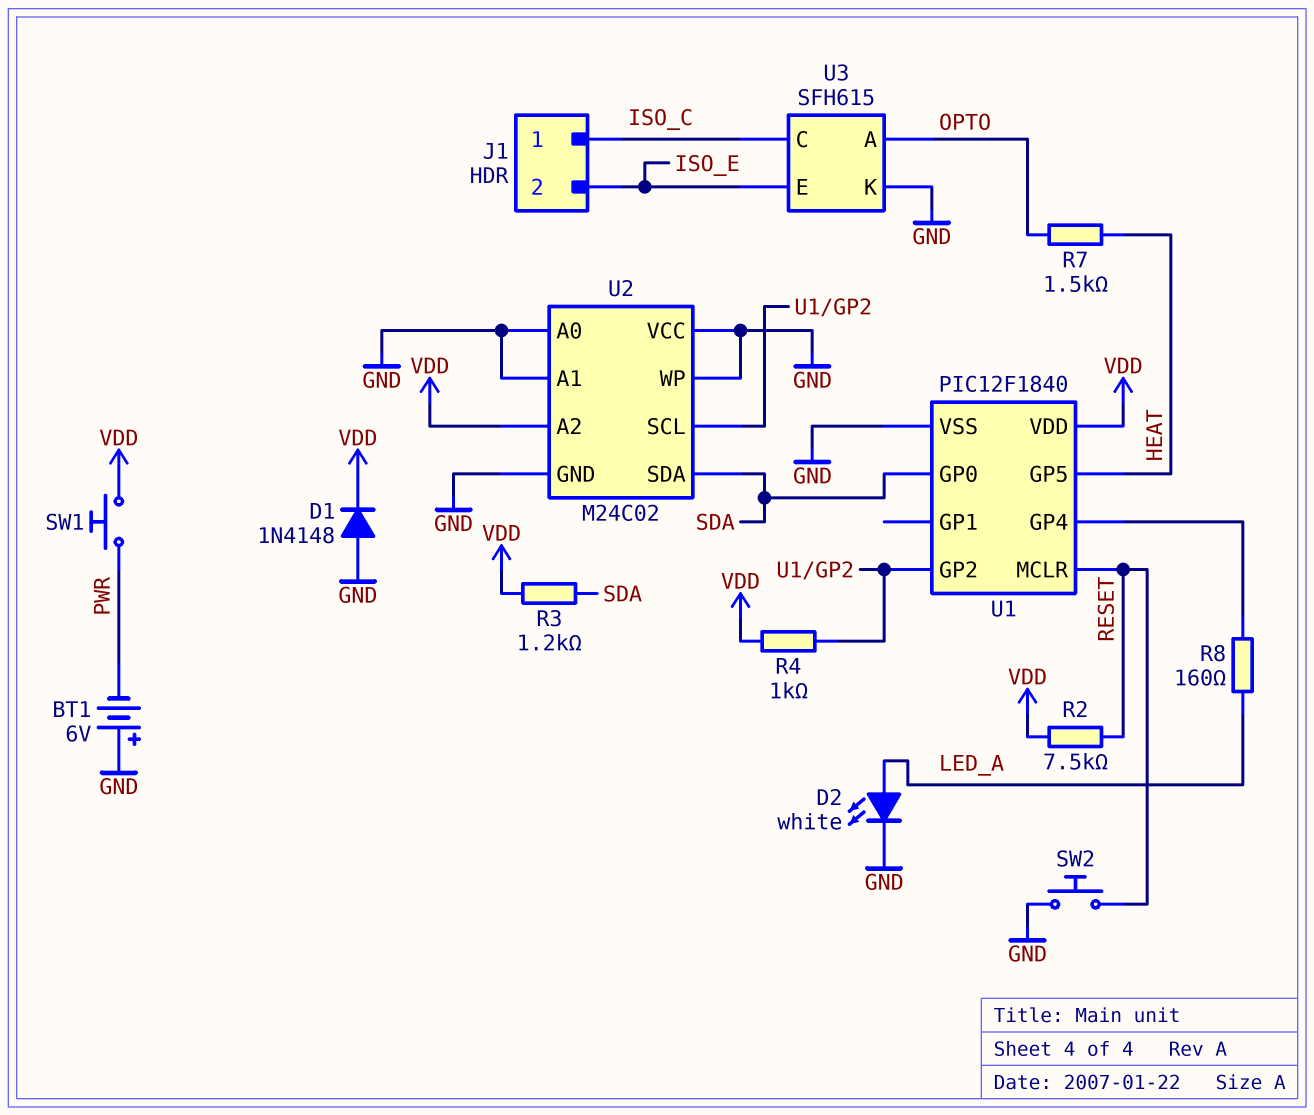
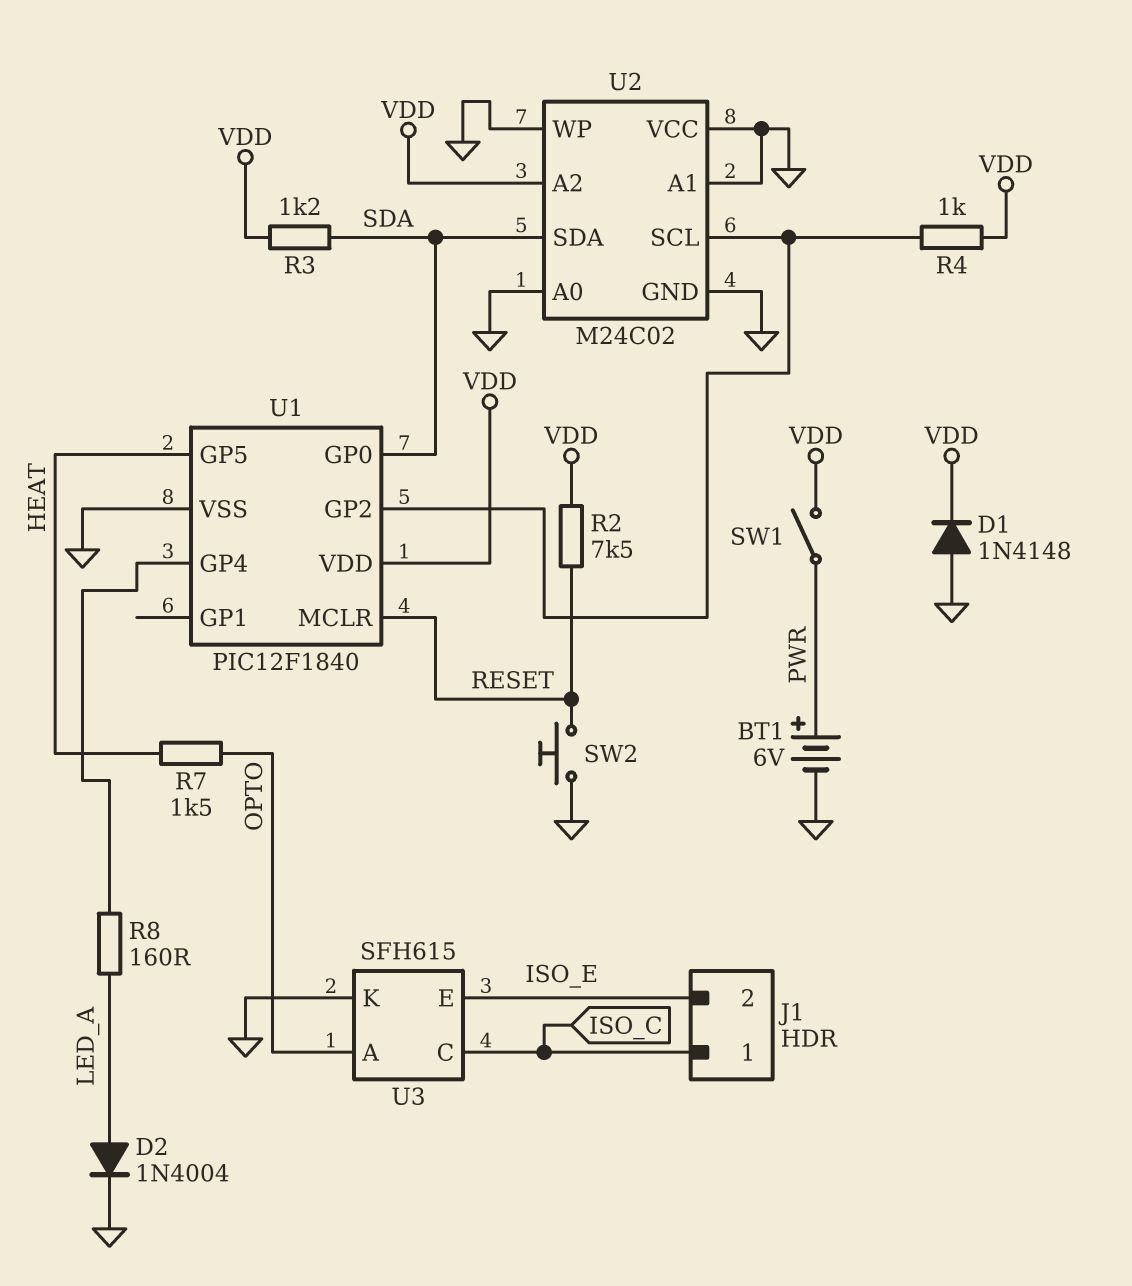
BT1: 6V (plus GND, minus PWR) -> 6V (plus PWR, minus GND)
D2: LED white (A LED_A, K GND) -> diode 1N4004 (A LED_A, K GND)
SW1: button (PWR, VDD) -> switch (PWR, VDD)

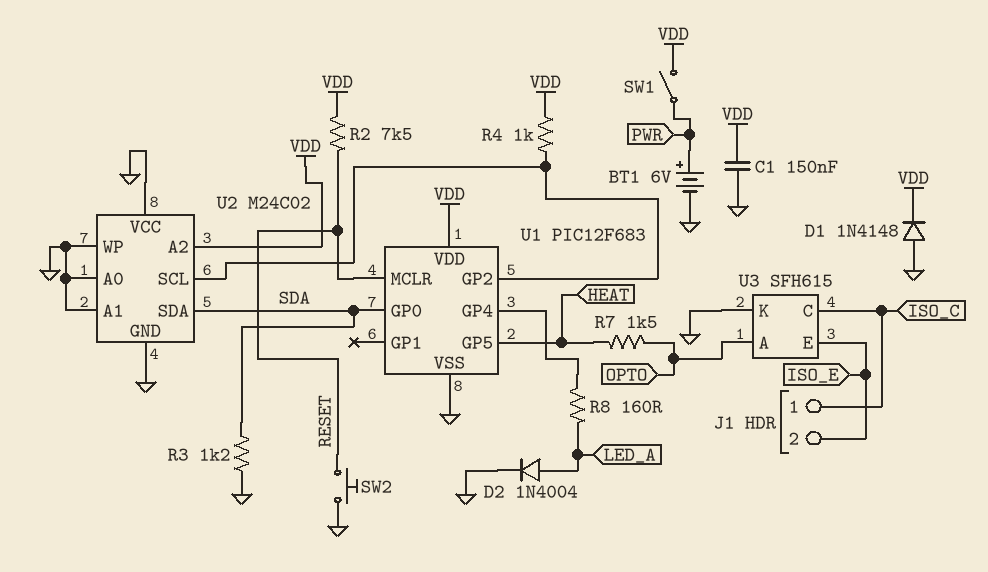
C1: none -> 150nF (GND, VDD)
R3: 1.2k (SDA, VDD) -> 1.2k (GND, SDA)
U1: PIC12F1840 -> PIC12F683

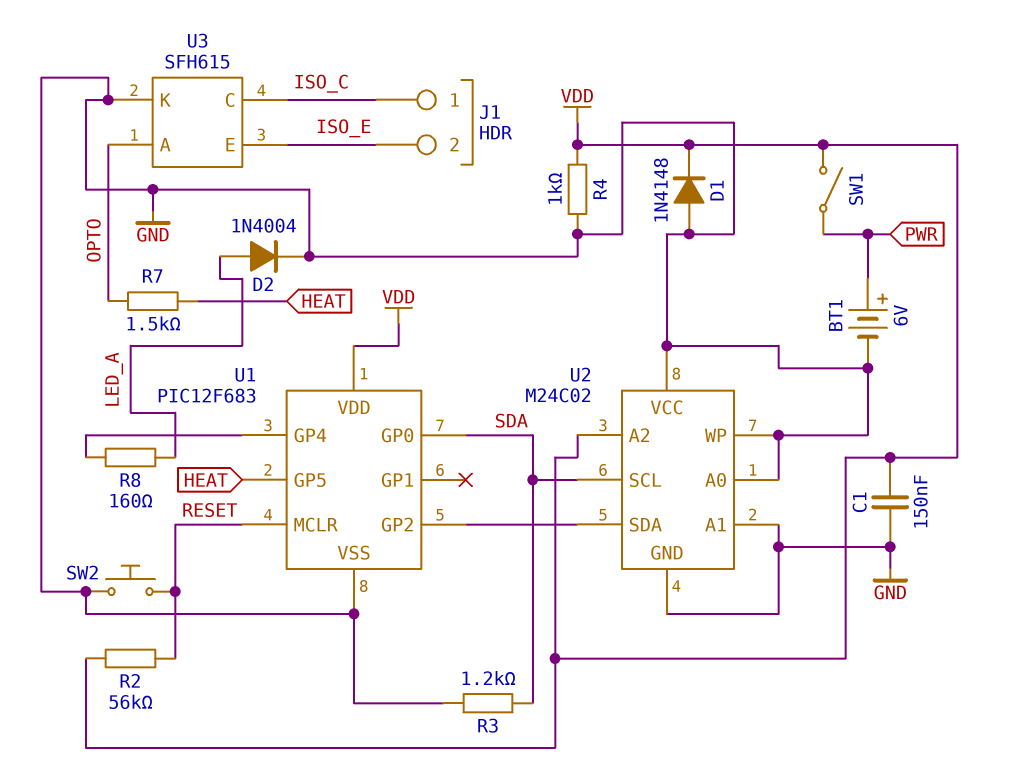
R2: 7.5k (RESET, VDD) -> 56k (RESET, VDD)
R4: 1k (U1/GP2, VDD) -> 1k (GND, VDD)
U2 pin SCL: U1/GP2 -> SDA
U2 pin SDA: SDA -> U1/GP2

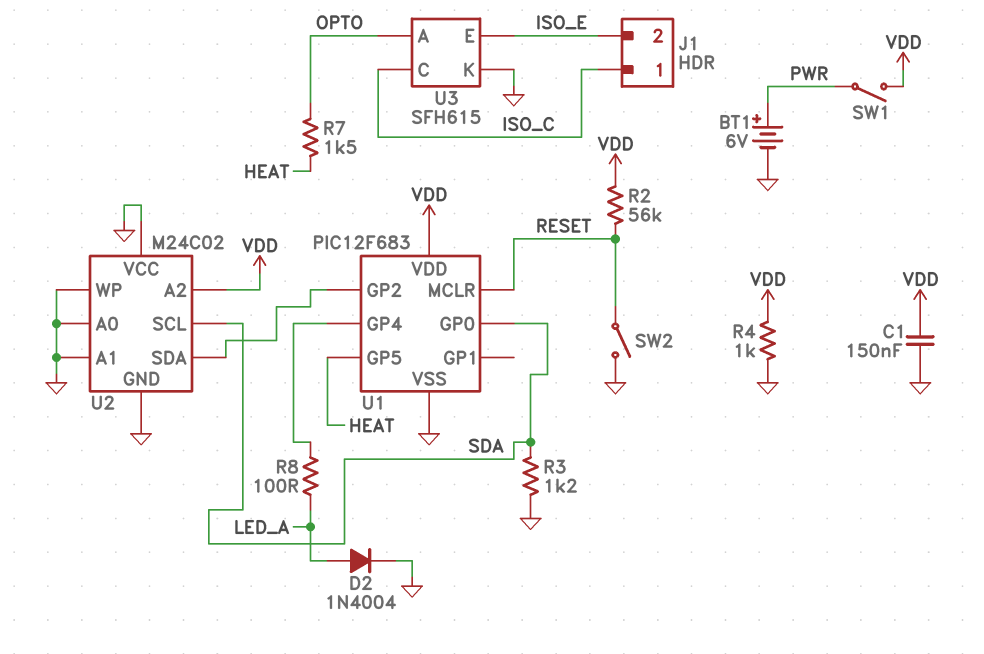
D1: diode 1N4148 (A GND, K VDD) -> none
R8: 160 (LED_A, U1/GP4) -> 100 (LED_A, U1/GP4)
SW2: button (GND, RESET) -> switch (GND, RESET)

